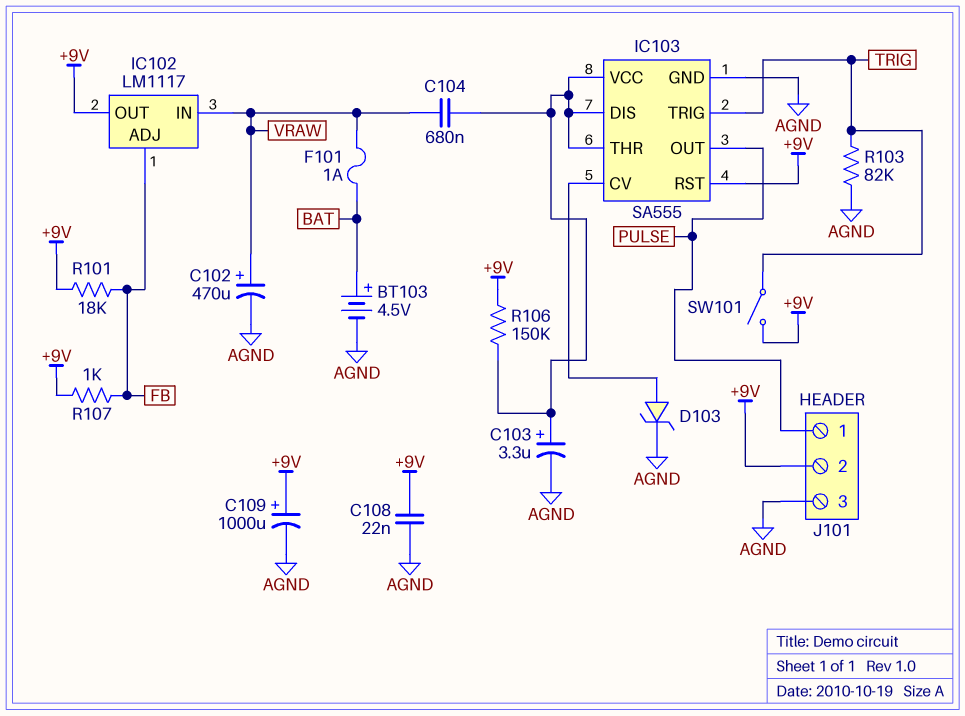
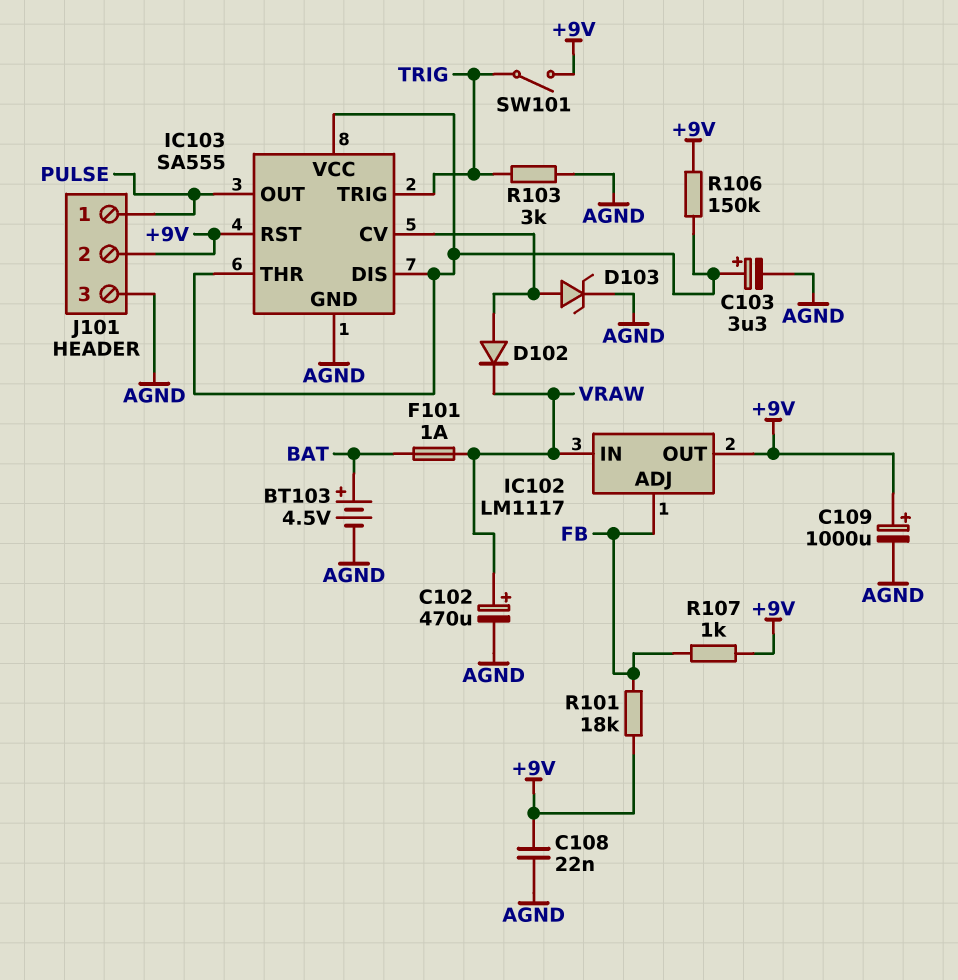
C104: 680nF (IC103/DIS, VRAW) -> none
D102: none -> diode (A IC103/CV, K VRAW)
R103: 82k (AGND, TRIG) -> 3k (AGND, TRIG)

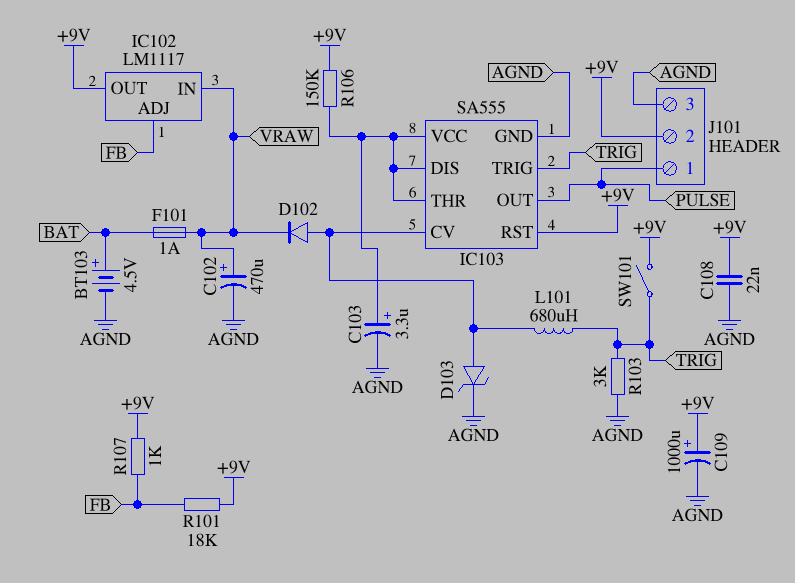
L101: none -> 680uH (IC103/CV, TRIG)

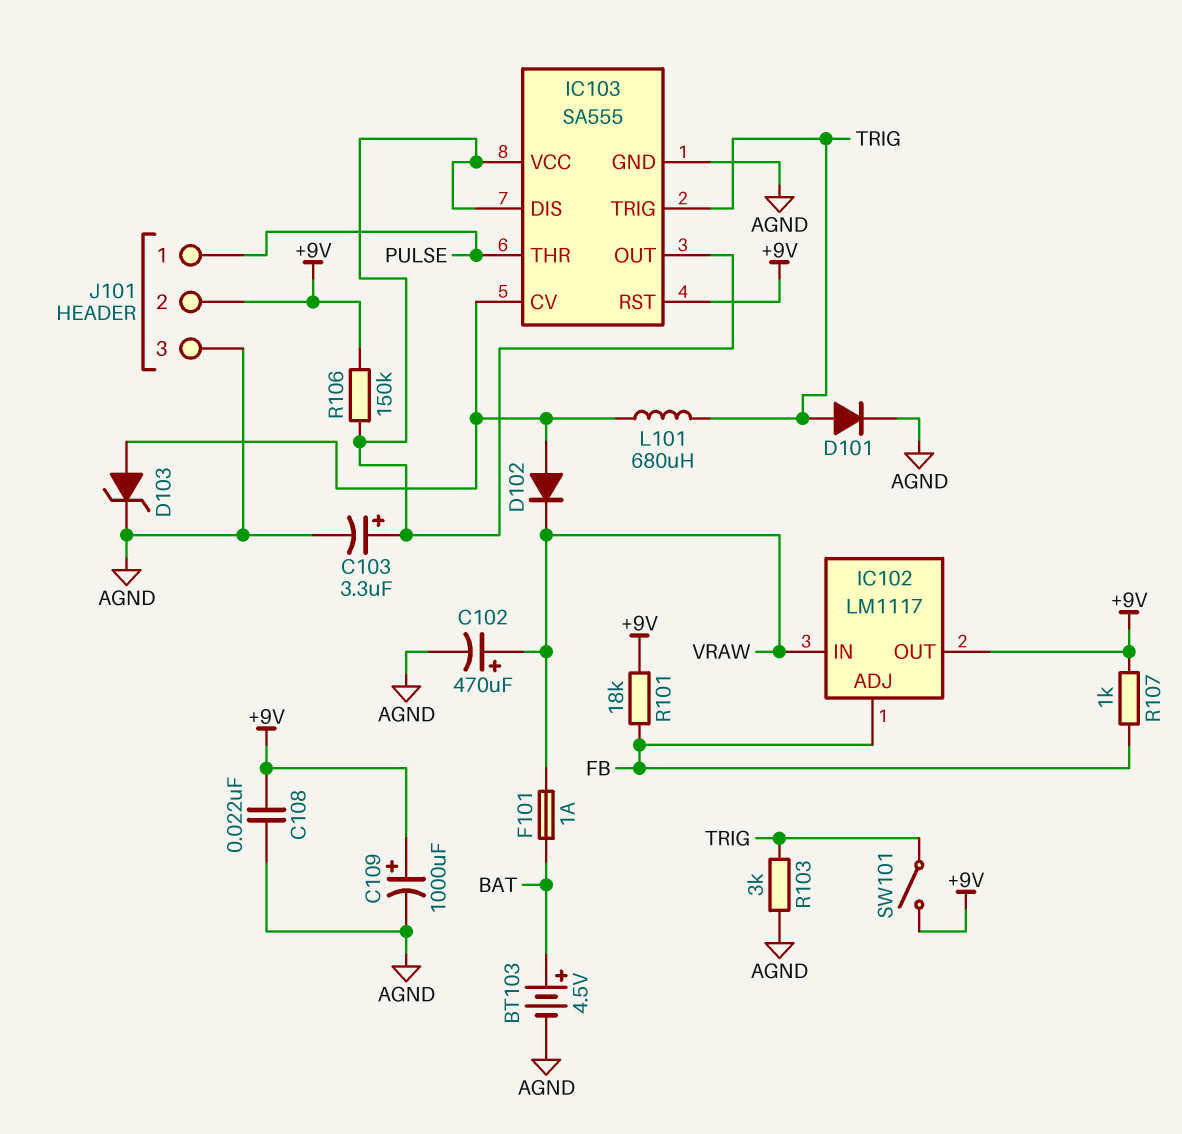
D101: none -> diode (A TRIG, K AGND)
IC103 pin OUT: PULSE -> IC103/DIS
IC103 pin THR: IC103/DIS -> PULSE

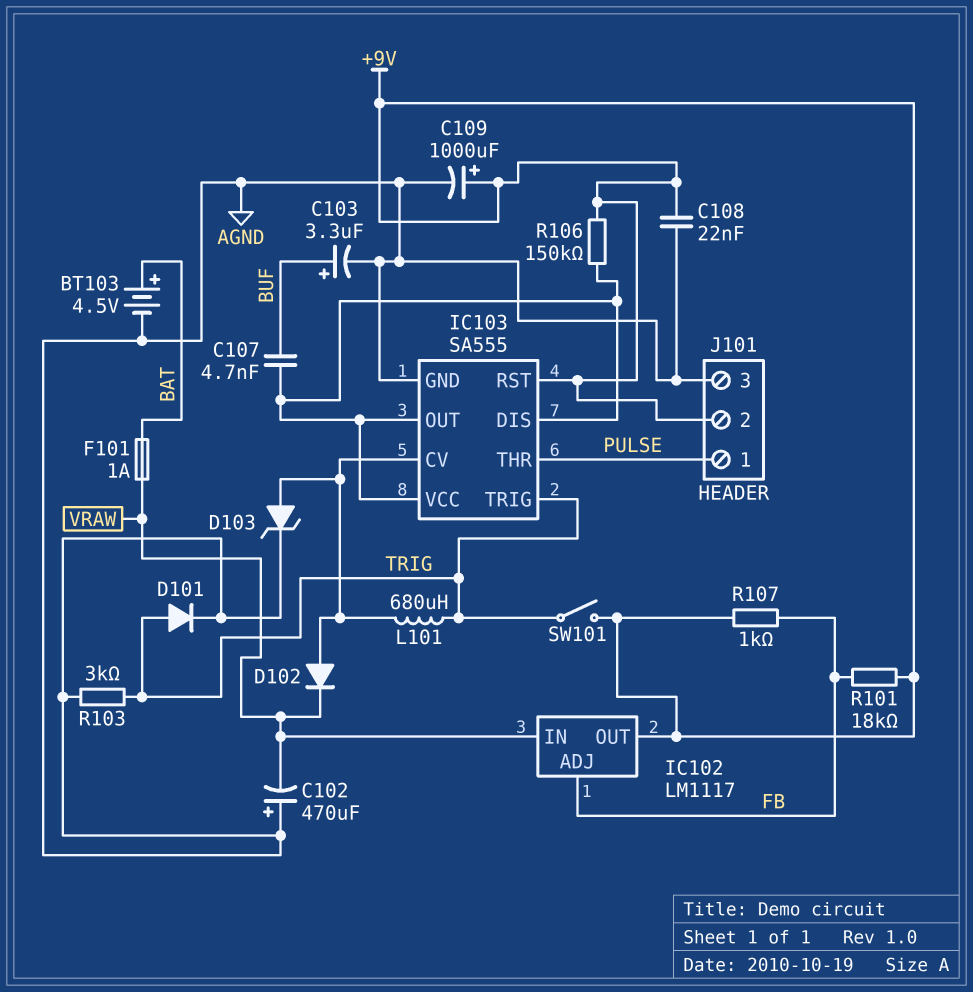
C102: 470uF (plus VRAW, minus AGND) -> 470uF (plus AGND, minus VRAW)
C103: 3.3uF (plus IC103/DIS, minus AGND) -> 3.3uF (plus BUF, minus AGND)
C107: none -> 4.7nF (BUF, IC103/DIS)

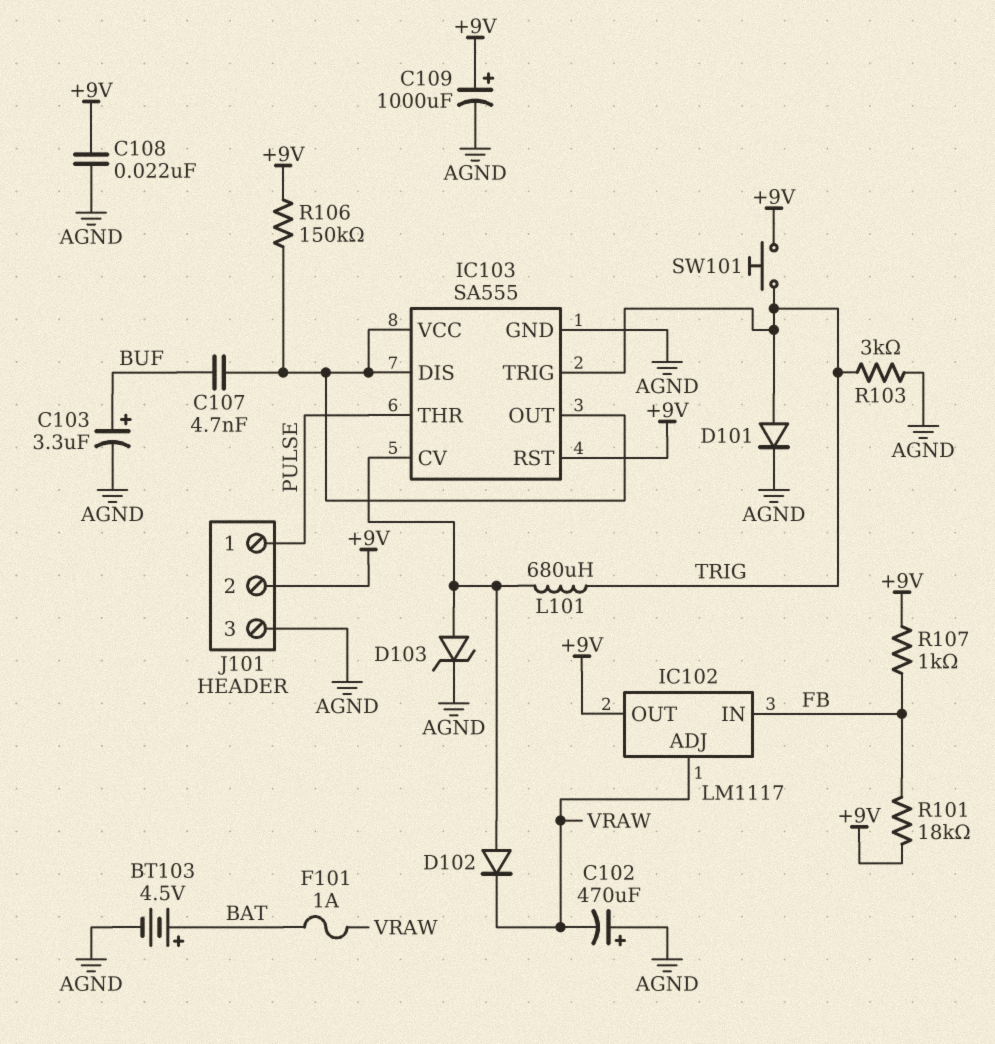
IC102 pin ADJ: FB -> VRAW
IC102 pin IN: VRAW -> FB
SW101: switch (+9V, TRIG) -> button (+9V, TRIG)

